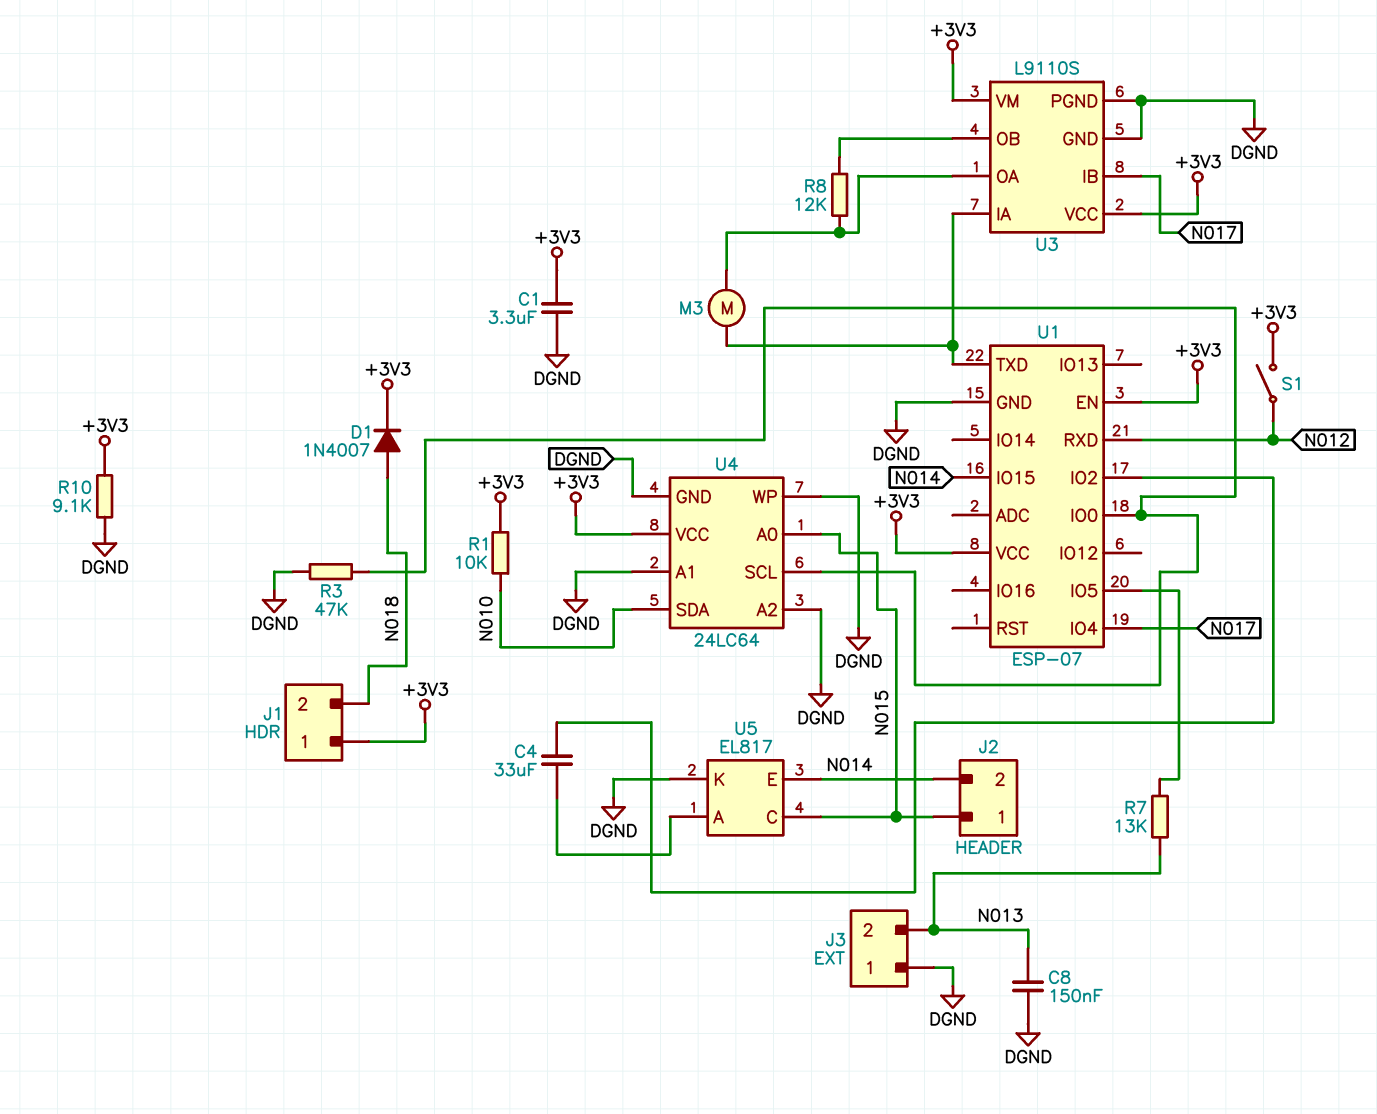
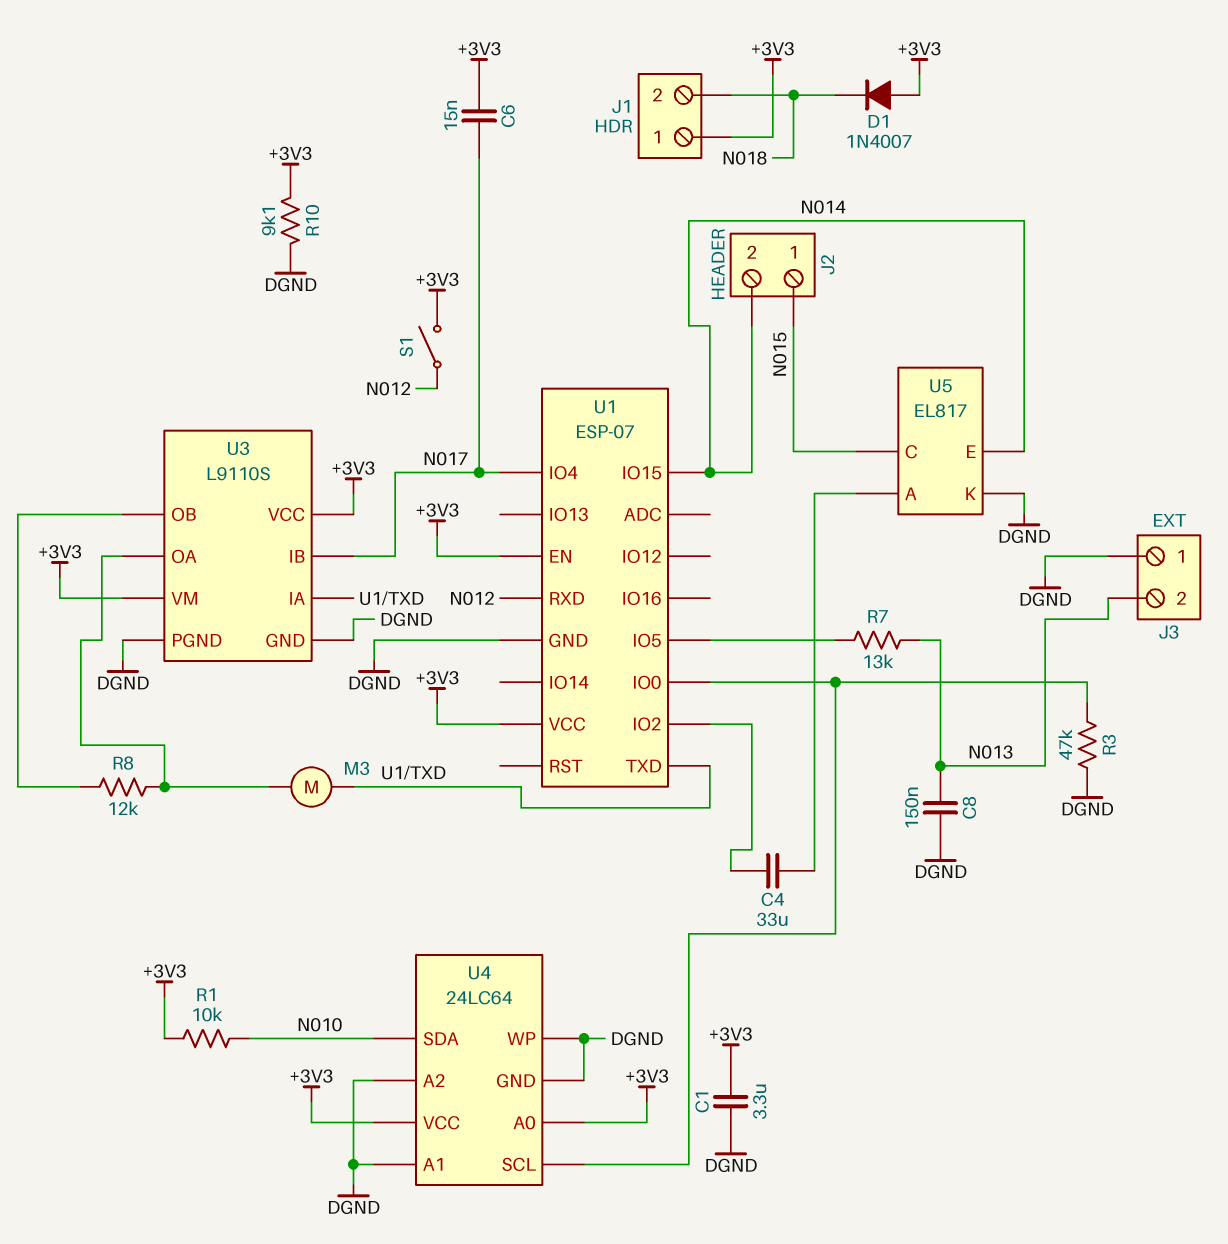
C6: none -> 15nF (+3V3, N017)
D1: diode 1N4007 (A N018, K +3V3) -> diode 1N4007 (A +3V3, K N018)
U4 pin A0: N015 -> +3V3

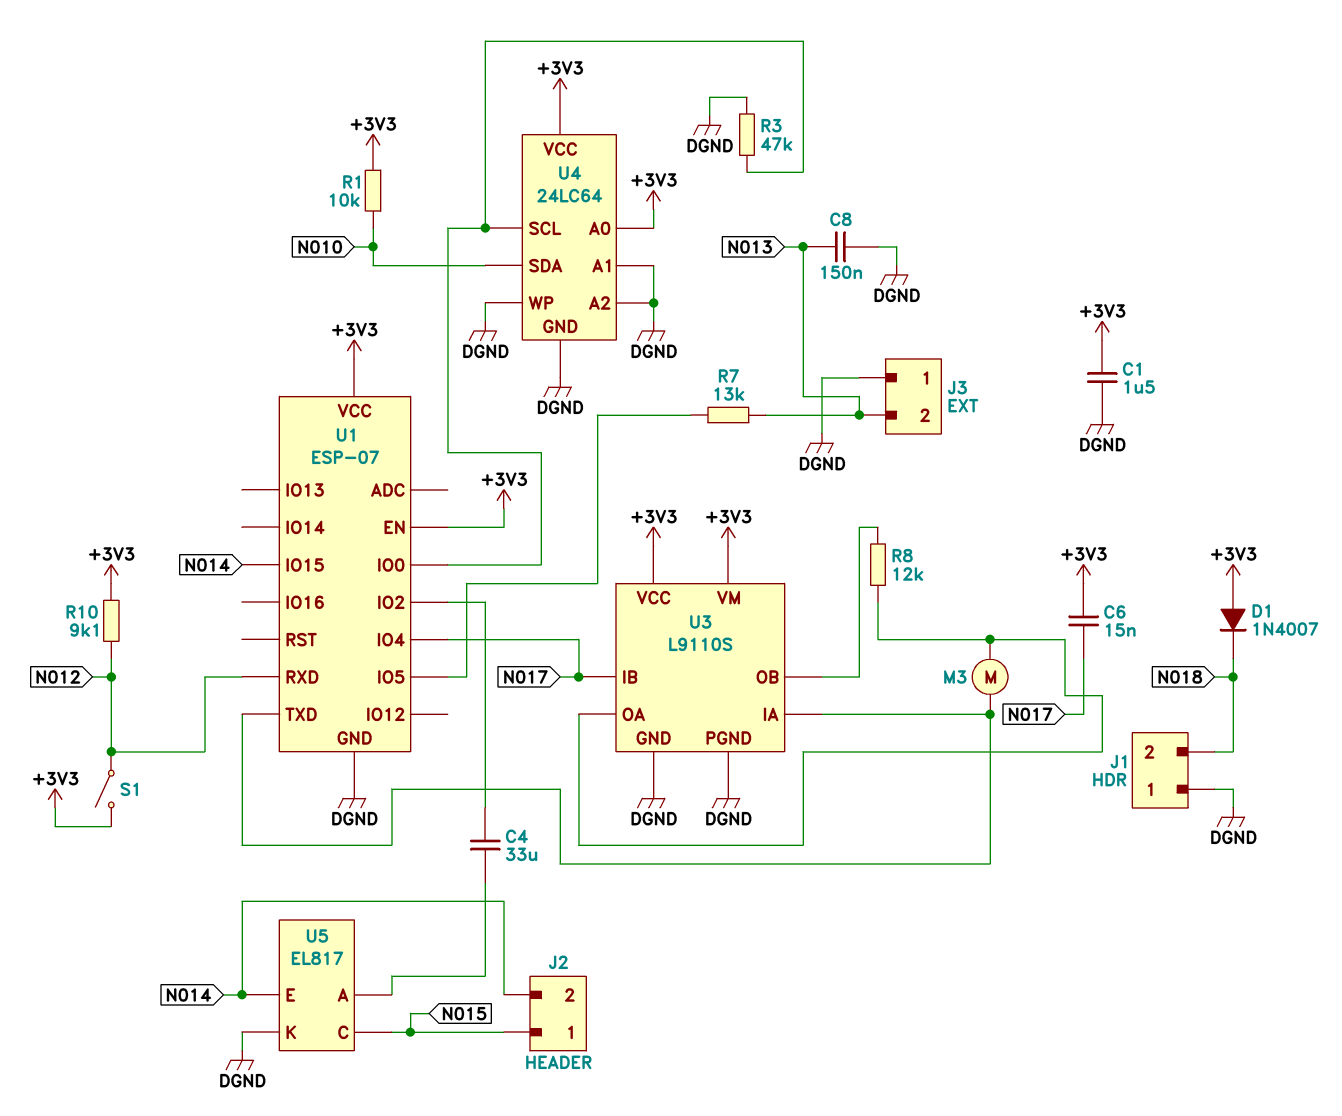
C1: 3.3uF (+3V3, DGND) -> 1.5uF (+3V3, DGND)
J1 pin 1: +3V3 -> DGND
R10: 9.1k (+3V3, DGND) -> 9.1k (+3V3, N012)

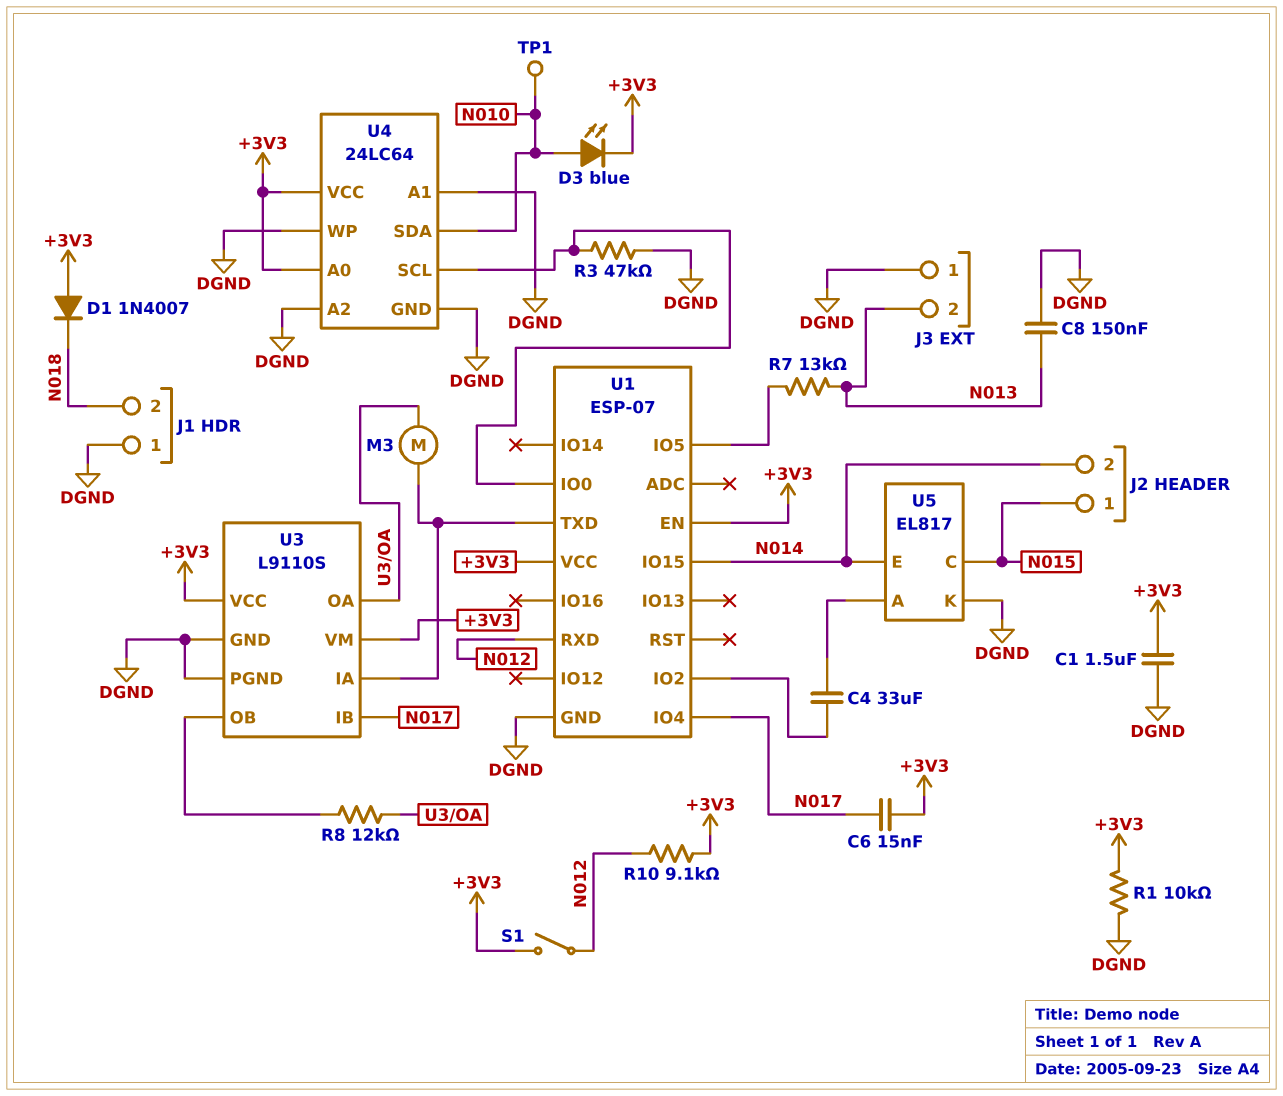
D3: none -> LED blue (A N010, K +3V3)
R1: 10k (+3V3, N010) -> 10k (+3V3, DGND)
TP1: none -> test point (N010)

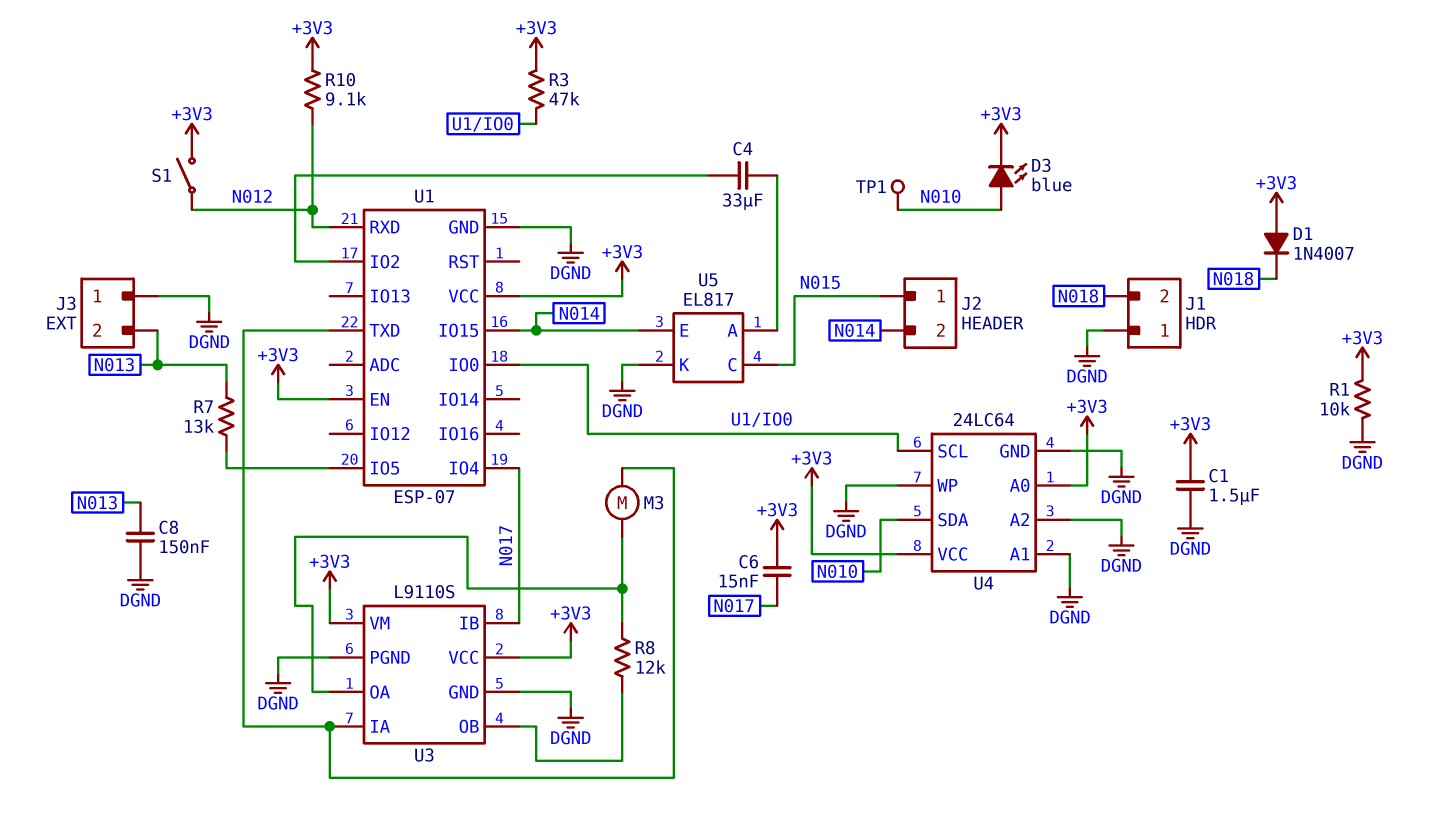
R3: 47k (DGND, U1/IO0) -> 47k (+3V3, U1/IO0)

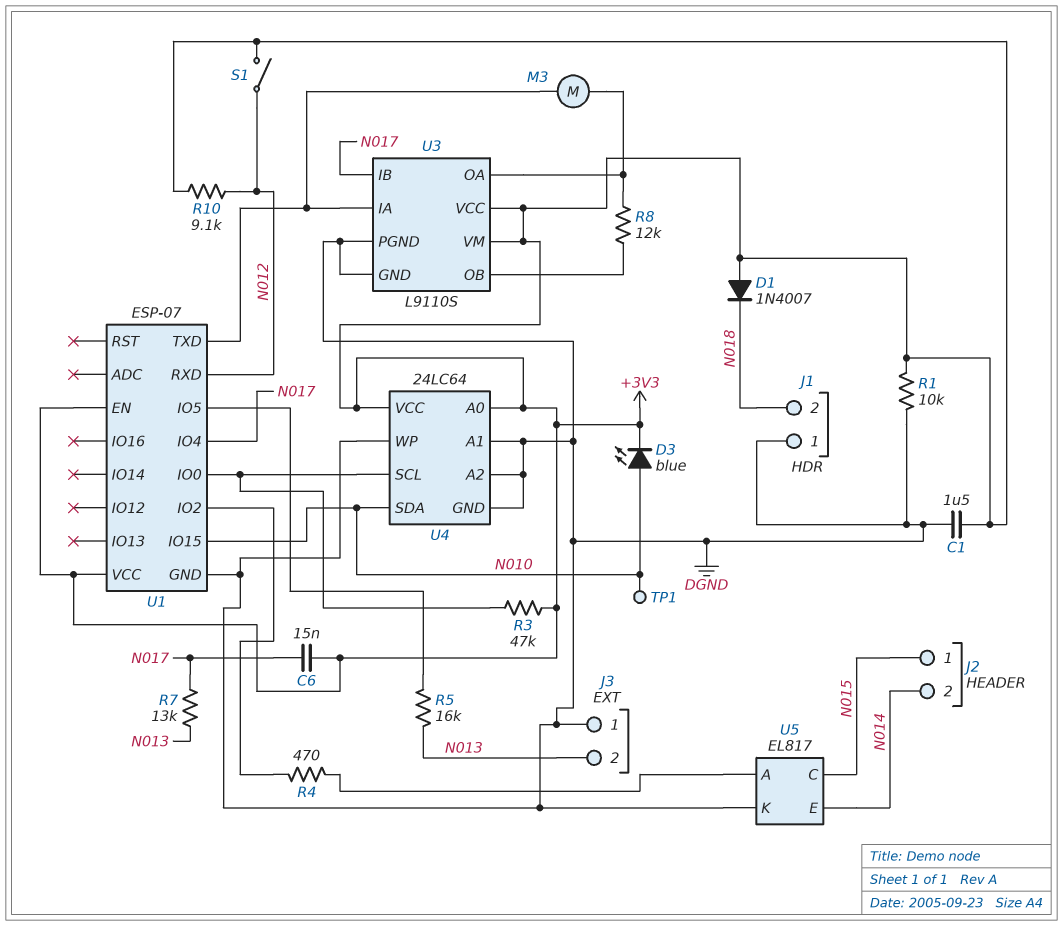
C4: 33uF (U1/IO2, U5/A) -> none
C8: 150nF (DGND, N013) -> none
R4: none -> 470 (U1/IO2, U5/A)
R5: none -> 16k (N013, U1/IO5)
R7: 13k (N013, U1/IO5) -> 13k (N013, N017)
U1 pin IO15: N014 -> N010

